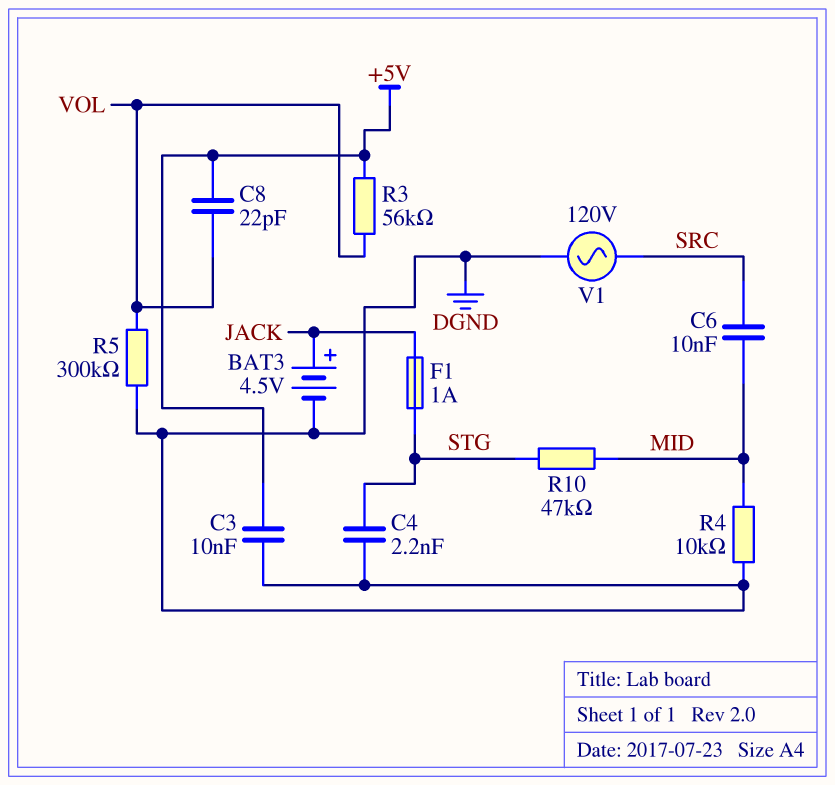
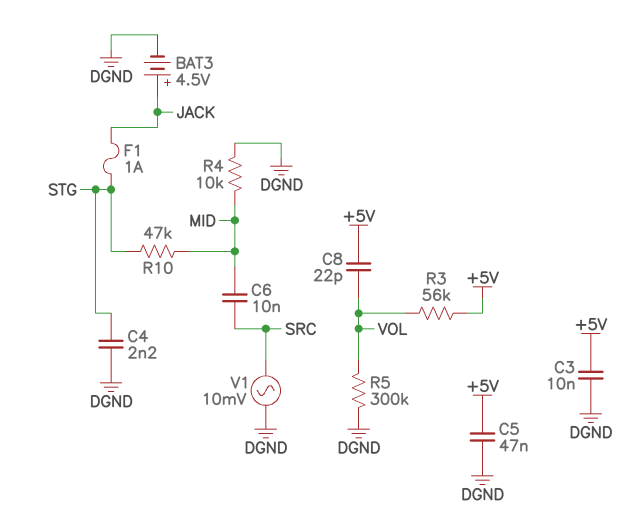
C5: none -> 47nF (+5V, DGND)
V1: AC 120V (DGND, SRC) -> AC 10mV (DGND, SRC)

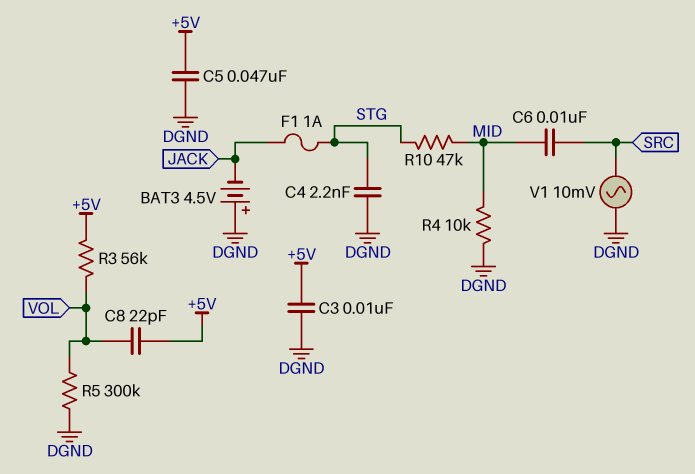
BAT3: 4.5V (plus JACK, minus DGND) -> 4.5V (plus DGND, minus JACK)

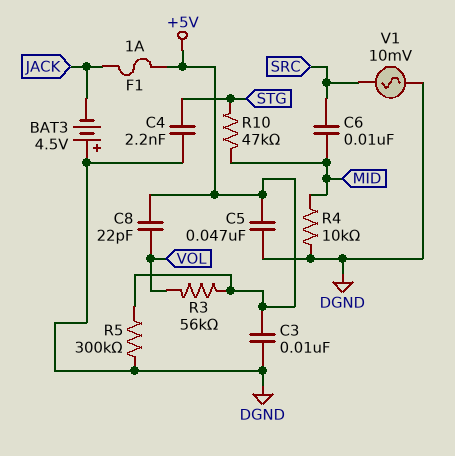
F1: 1A (JACK, STG) -> 1A (+5V, JACK)
R5: 300k (DGND, VOL) -> 300k (+5V, DGND)

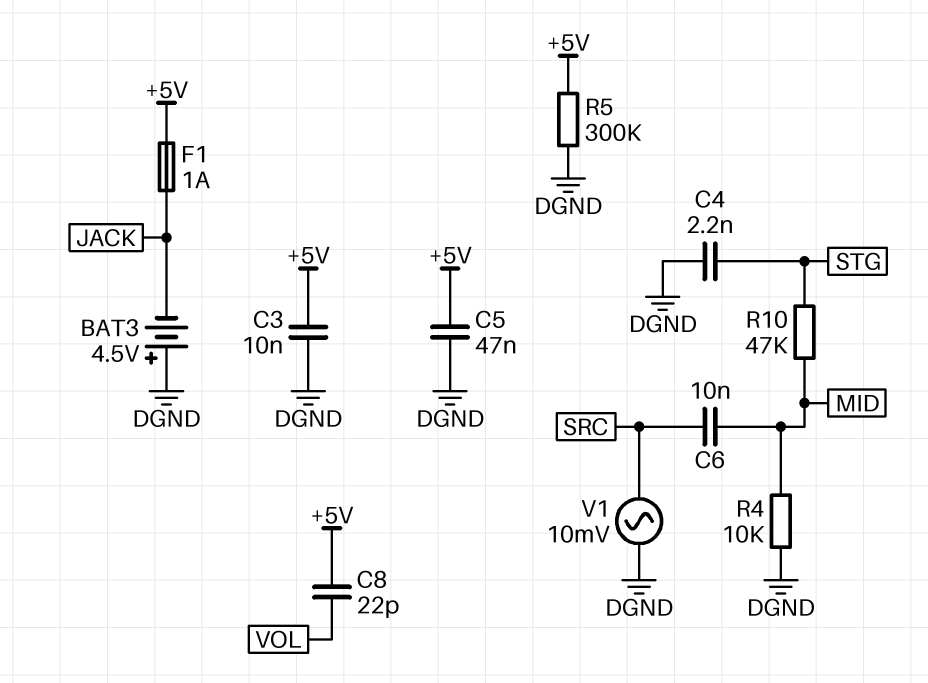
R3: 56k (+5V, VOL) -> none

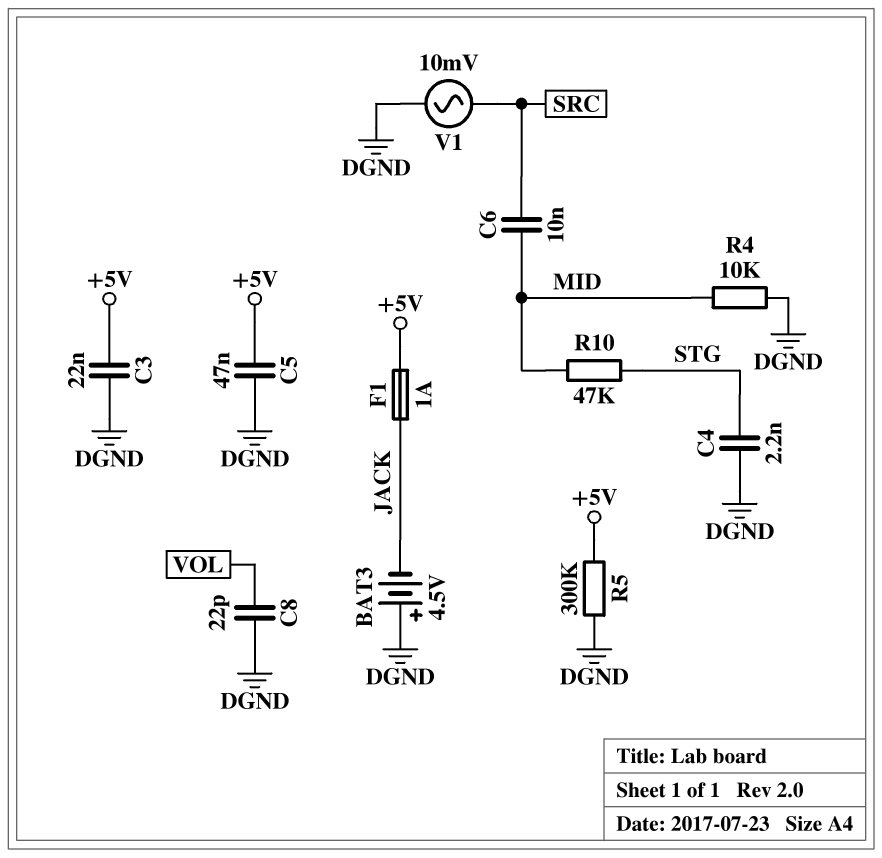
C3: 10nF (+5V, DGND) -> 22nF (+5V, DGND)
C8: 22pF (+5V, VOL) -> 22pF (DGND, VOL)

